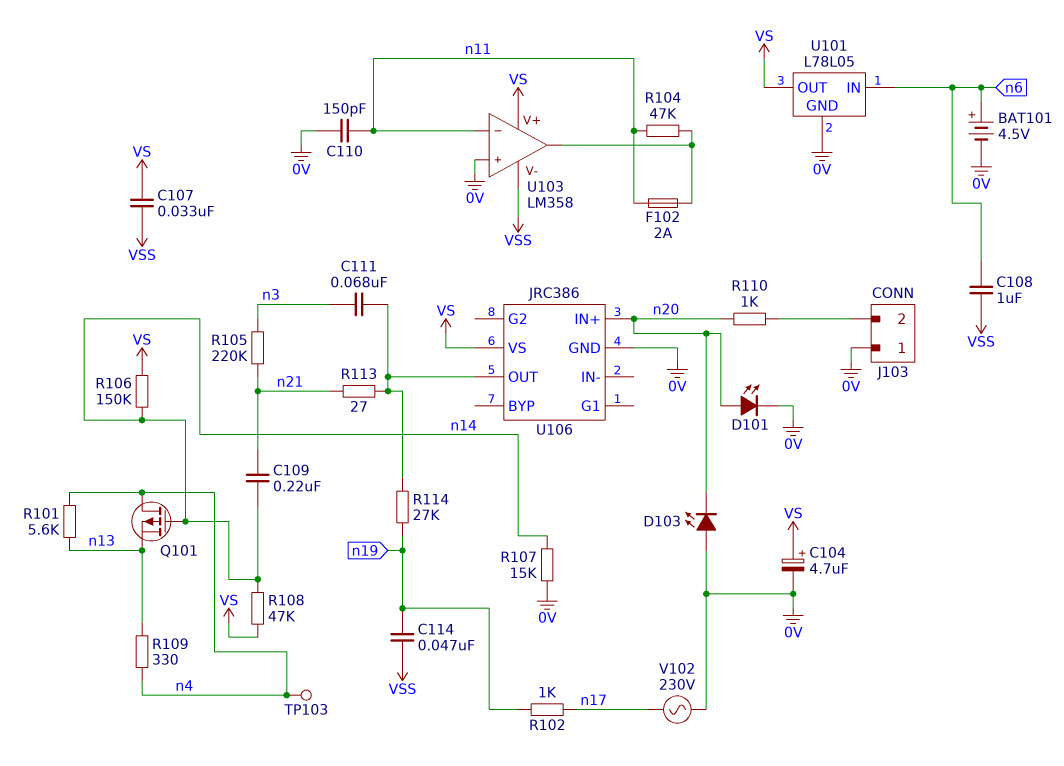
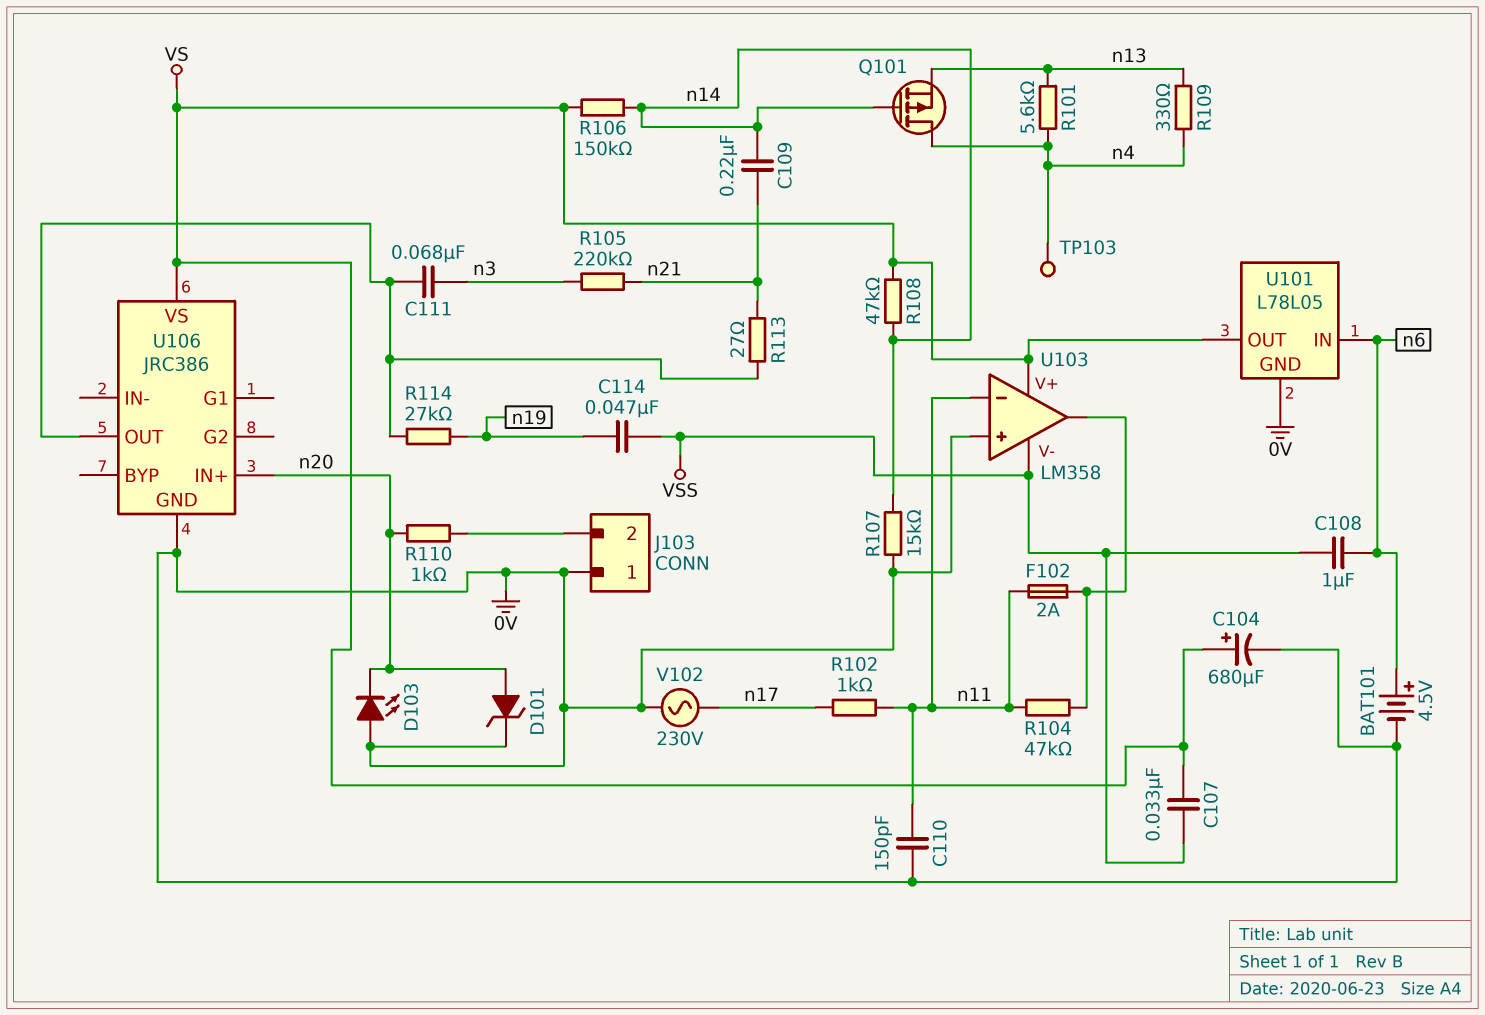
C104: 4.7uF (plus VS, minus 0V) -> 680uF (plus VS, minus 0V)
D101: LED (A n20, K 0V) -> zener (A n20, K 0V)
R102: 1k (n17, n19) -> 1k (n11, n17)

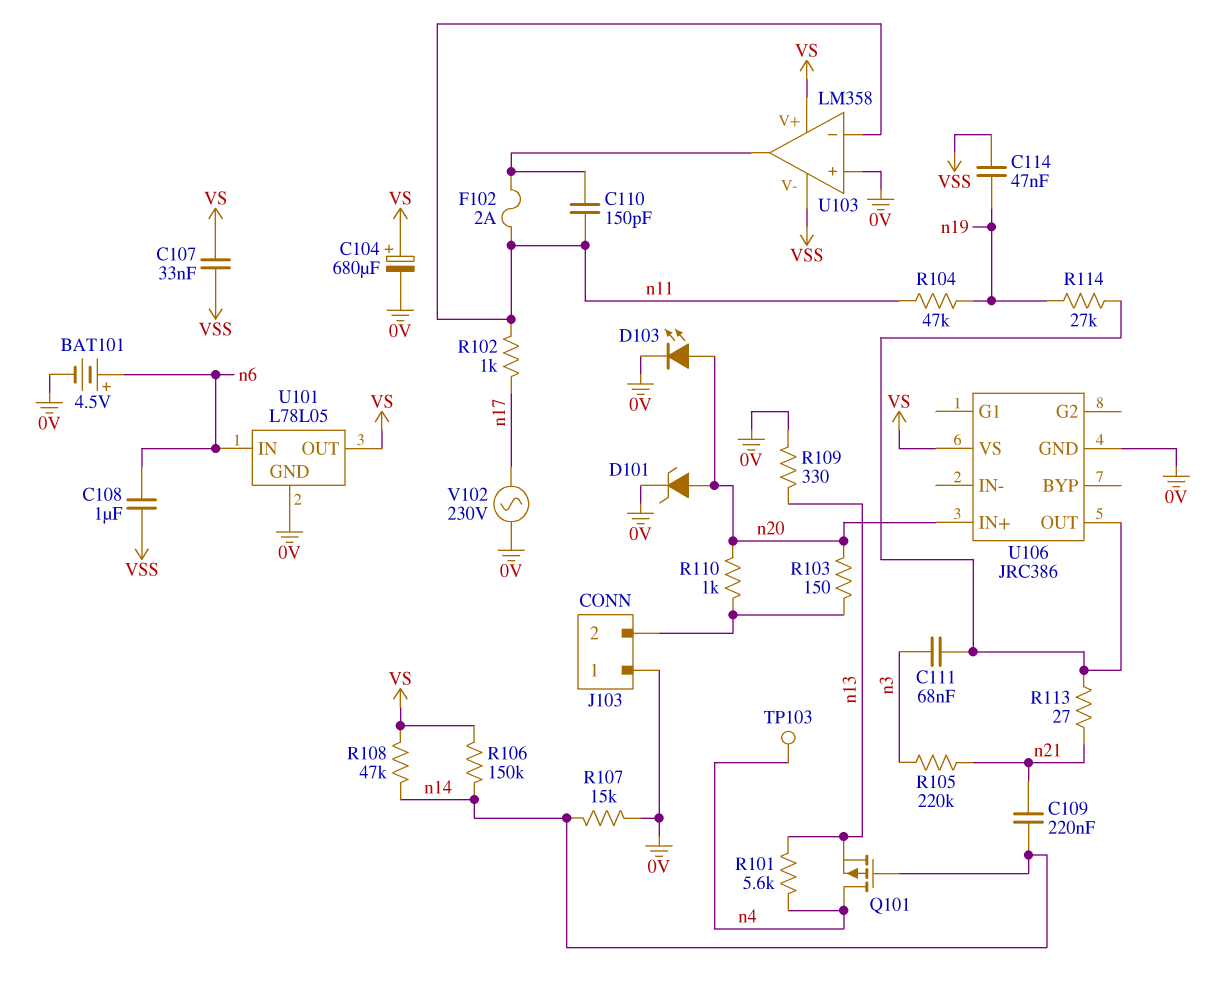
C110: 150pF (0V, n11) -> 150pF (U103/out, n11)
D103: LED (A 0V, K n20) -> LED (A n20, K 0V)
R103: none -> 150 (J103/2, n20)
R104: 47k (U103/out, n11) -> 47k (n11, n19)
R109: 330 (n4, n13) -> 330 (0V, n13)

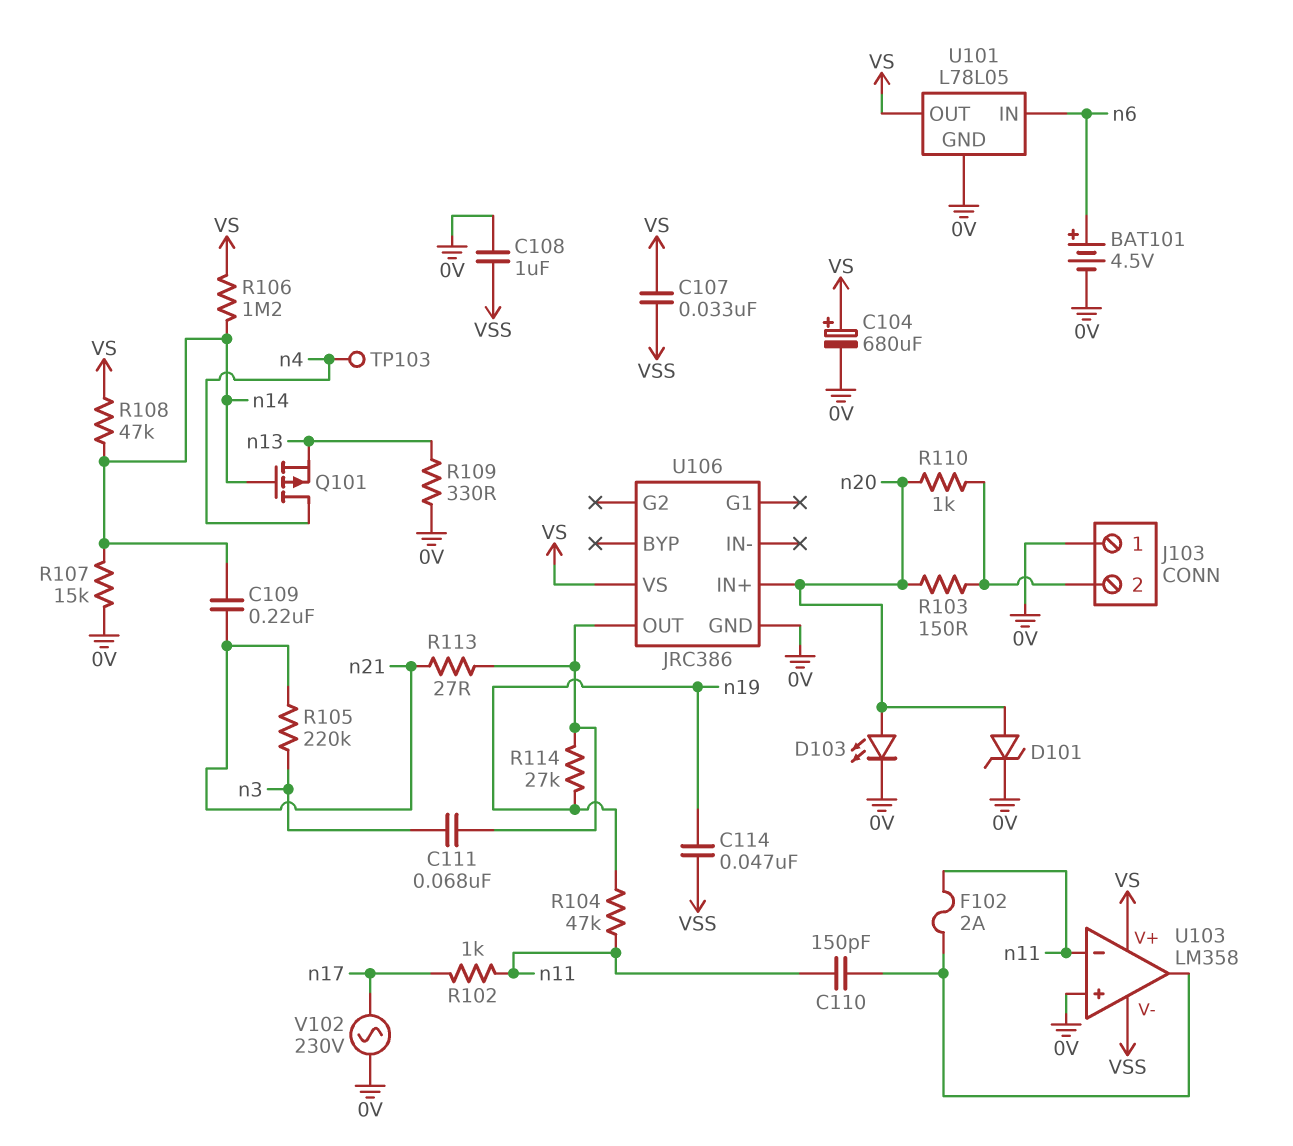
C108: 1uF (VSS, n6) -> 1uF (0V, VSS)
R101: 5.6k (n4, n13) -> none
R106: 150k (VS, n14) -> 1.2M (VS, n14)

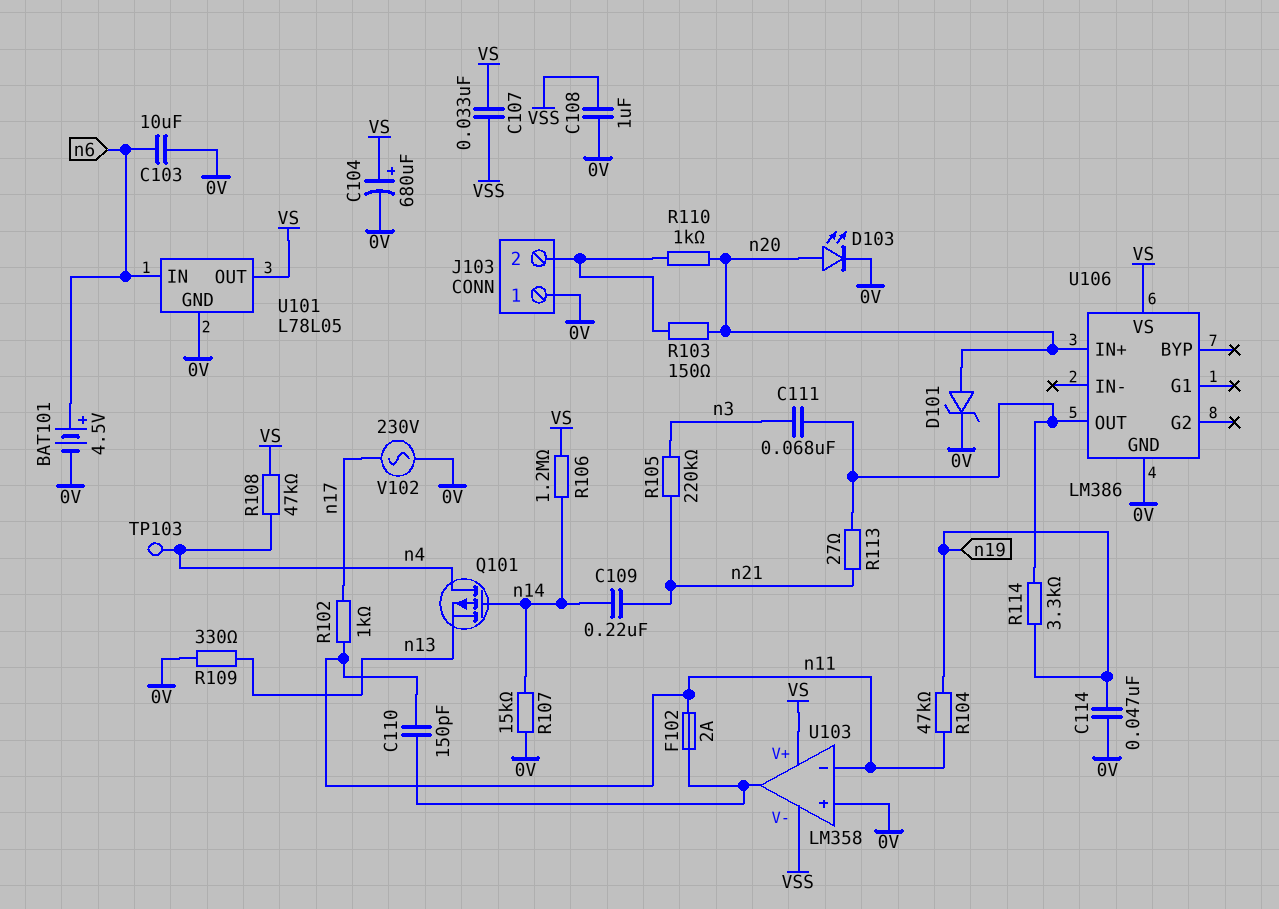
C103: none -> 10uF (0V, n6)
C114: 47nF (VSS, n19) -> 47nF (0V, n19)
R108: 47k (VS, n14) -> 47k (VS, n4)
R114: 27k (U106/OUT, n19) -> 3.3k (U106/OUT, n19)
U106: JRC386 -> LM386

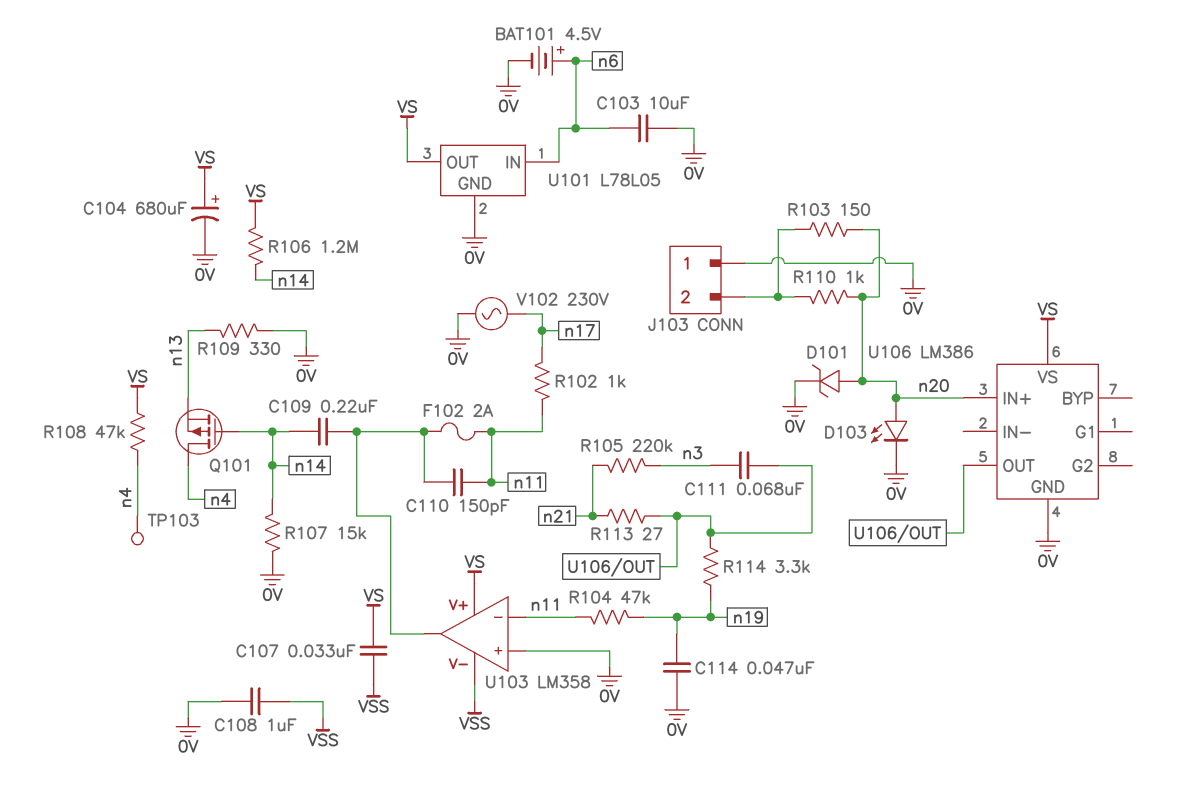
C109: 220nF (n14, n21) -> 220nF (U103/out, n14)

